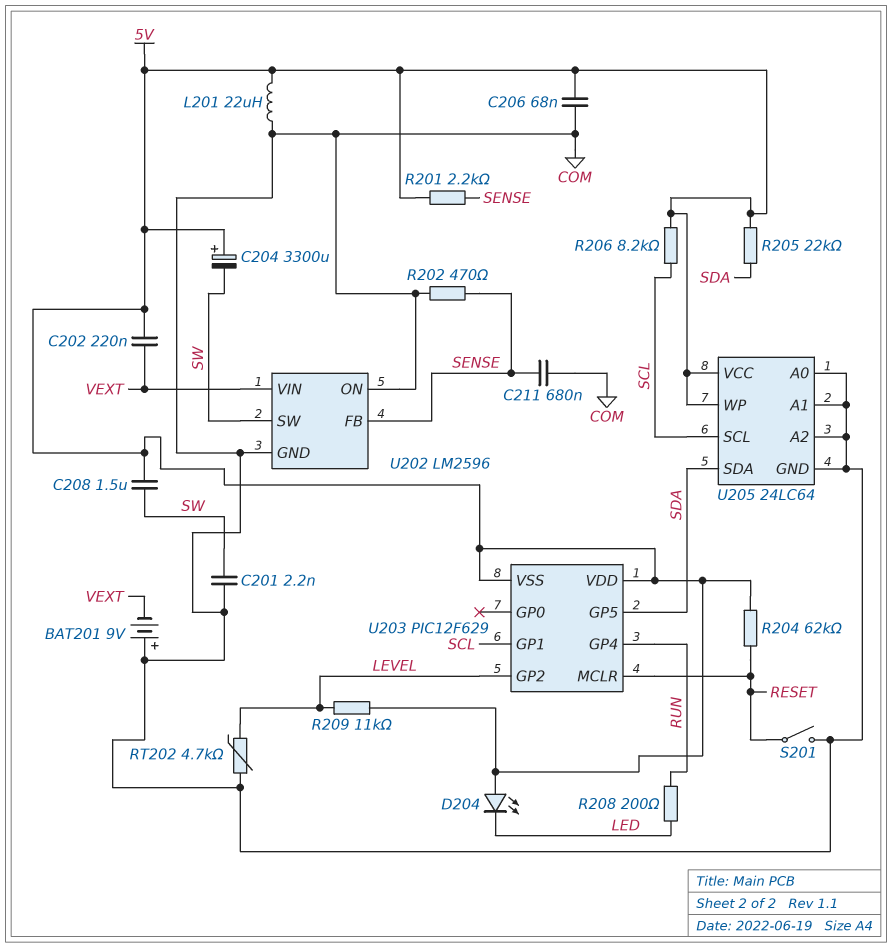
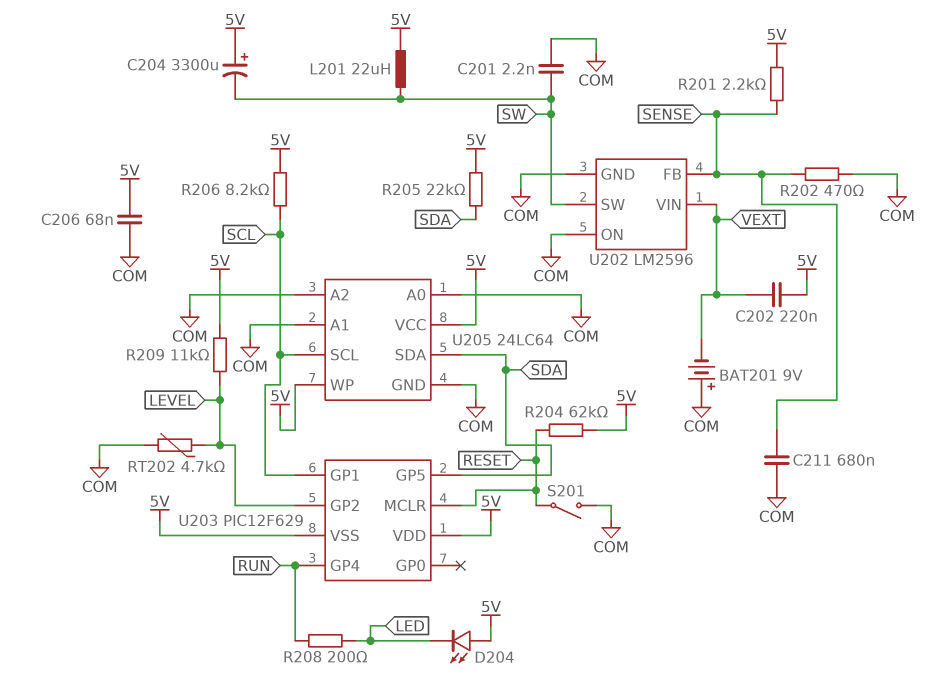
C208: 1.5uF (5V, SW) -> none
L201: 22uH (5V, COM) -> 22uH (5V, SW)

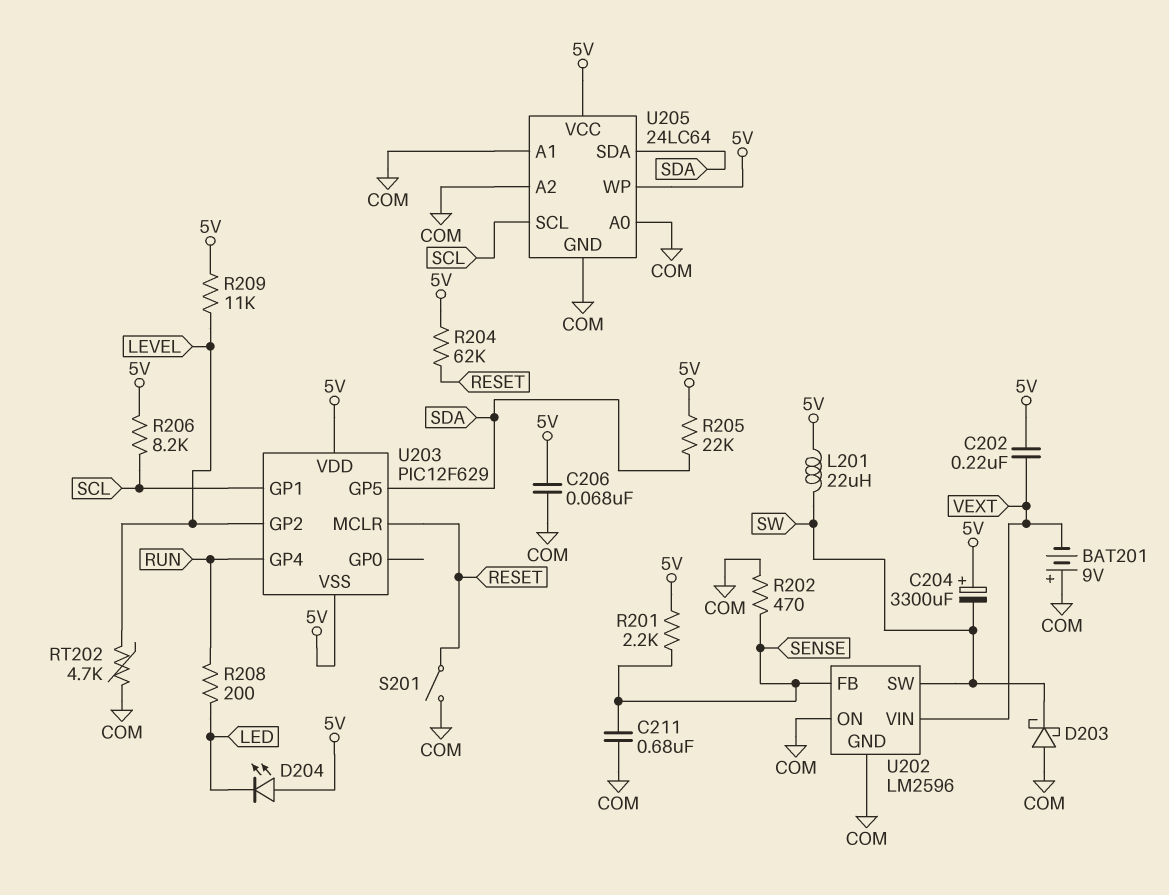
C201: 2.2nF (COM, SW) -> none
D203: none -> schottky (A COM, K SW)

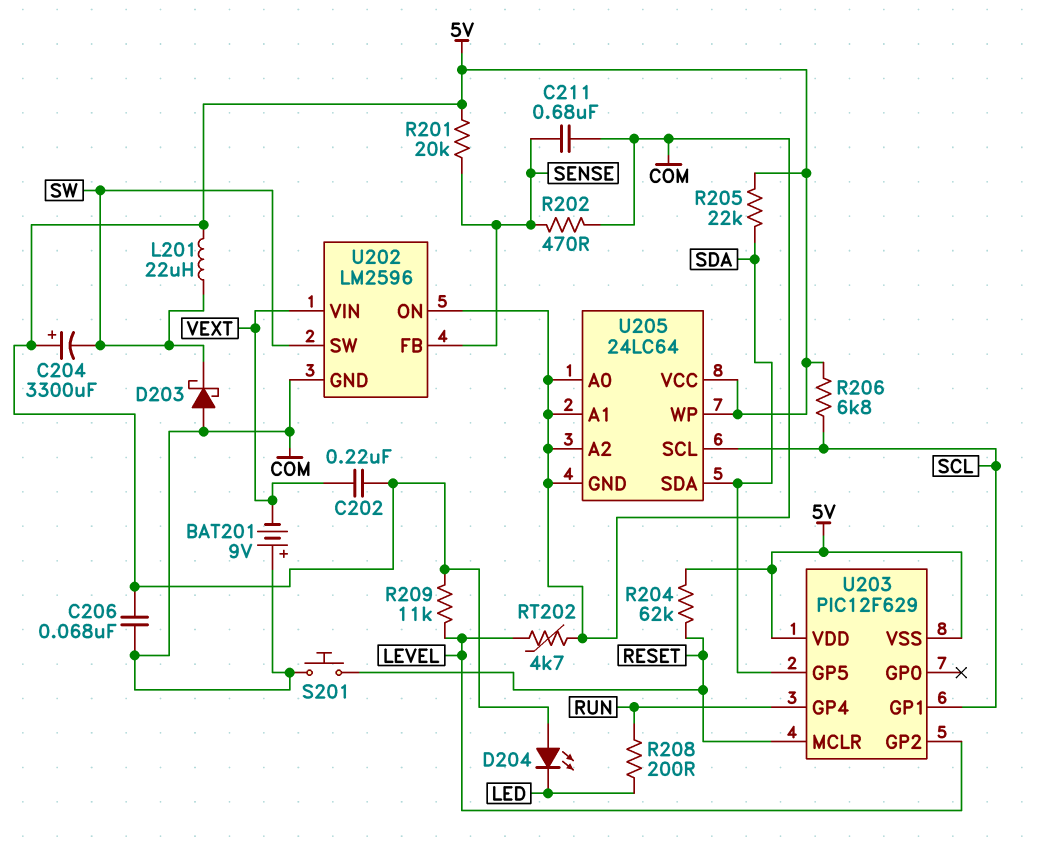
R201: 2.2k (5V, SENSE) -> 20k (5V, SENSE)
R206: 8.2k (5V, SCL) -> 6.8k (5V, SCL)
S201: switch (COM, RESET) -> button (COM, RESET)

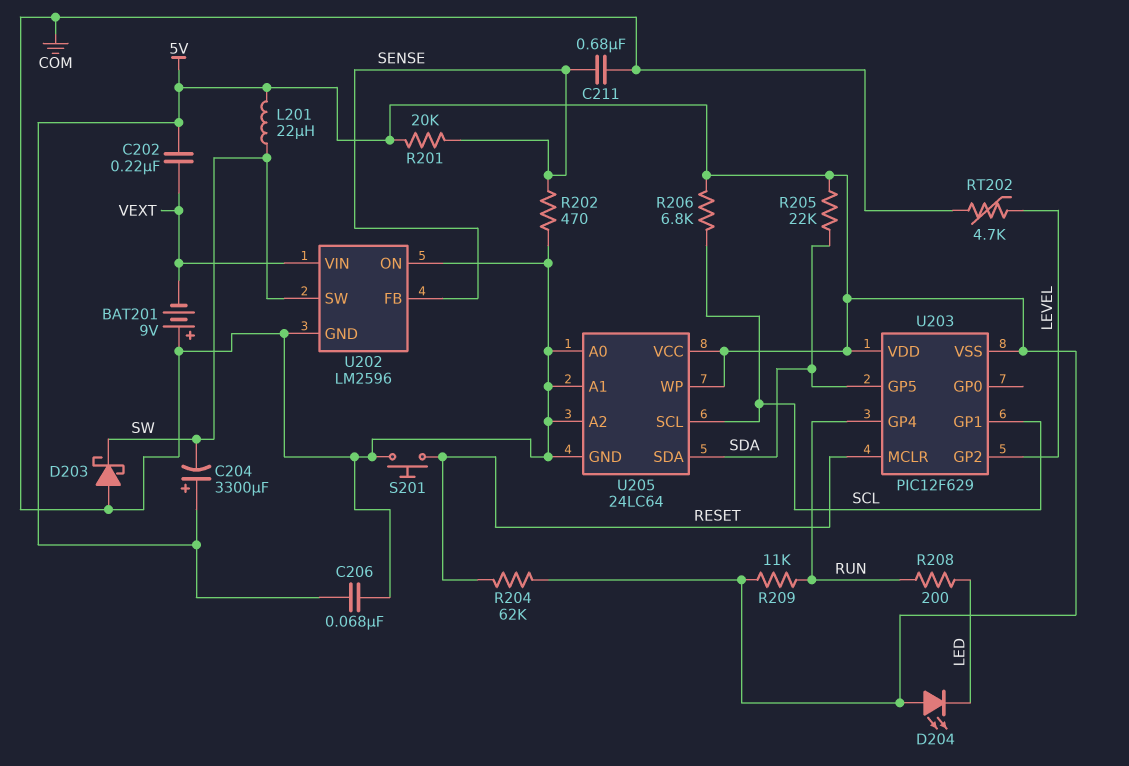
R209: 11k (5V, LEVEL) -> 11k (5V, RUN)

